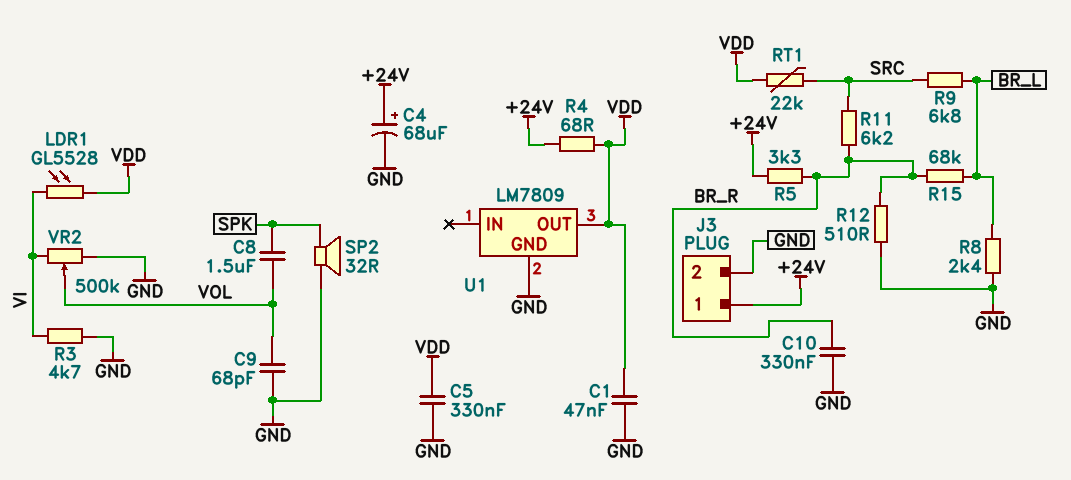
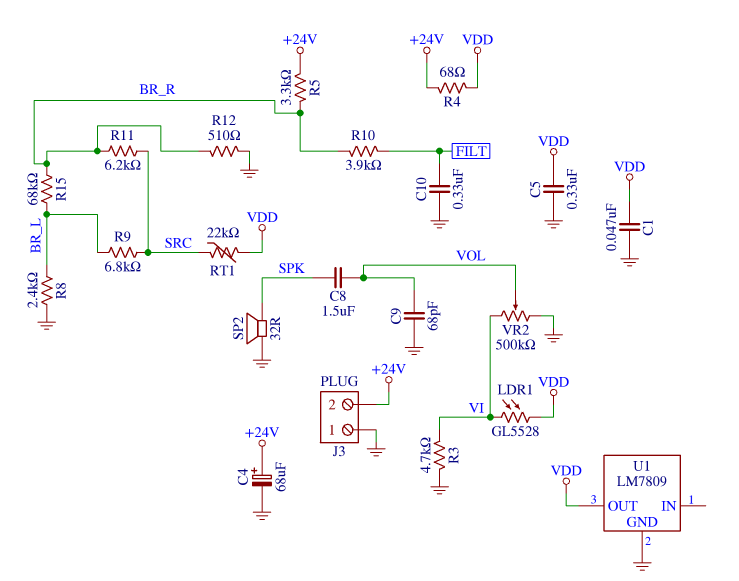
C10: 330nF (BR_R, GND) -> 330nF (FILT, GND)
J3 pin 1: +24V -> GND
J3 pin 2: GND -> +24V
R10: none -> 3.9k (BR_R, FILT)

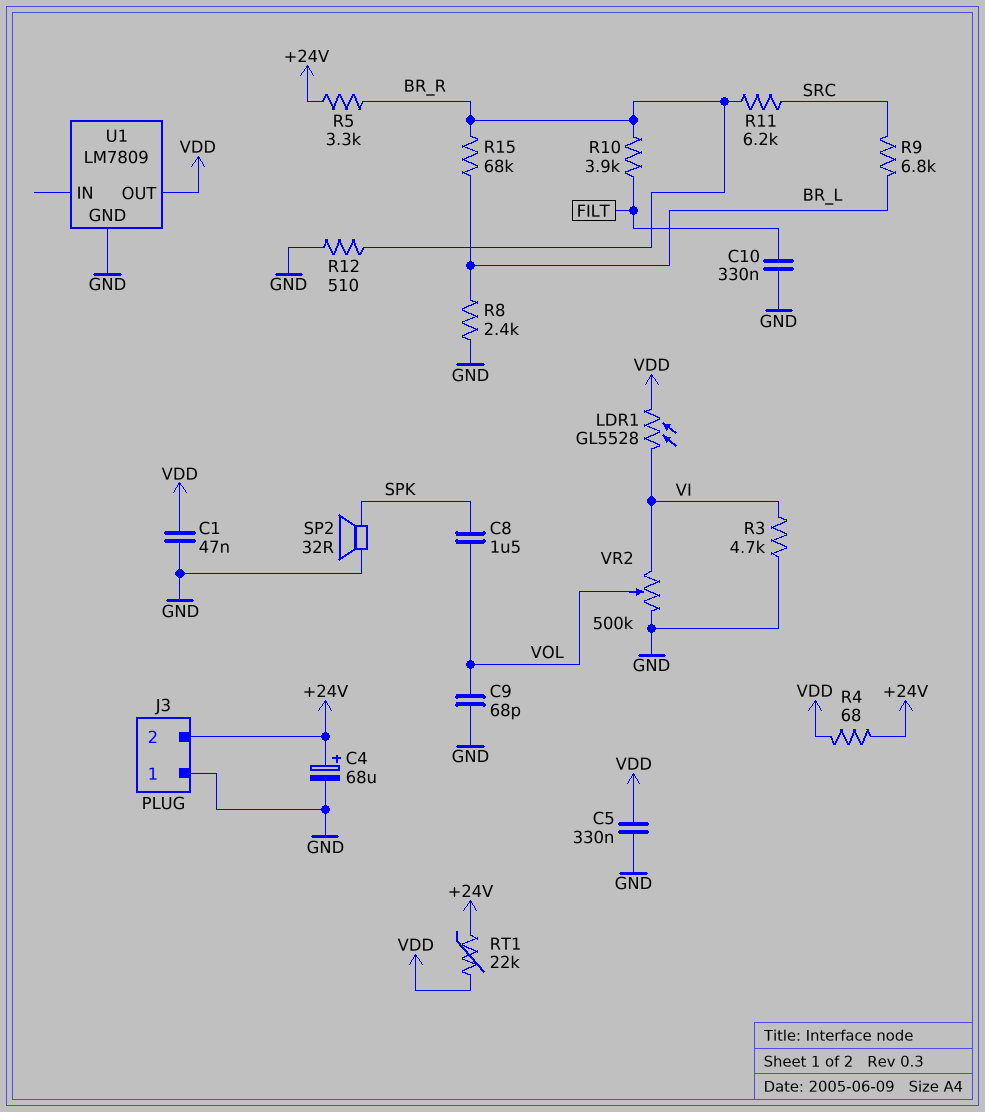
RT1: 22k (SRC, VDD) -> 22k (+24V, VDD)

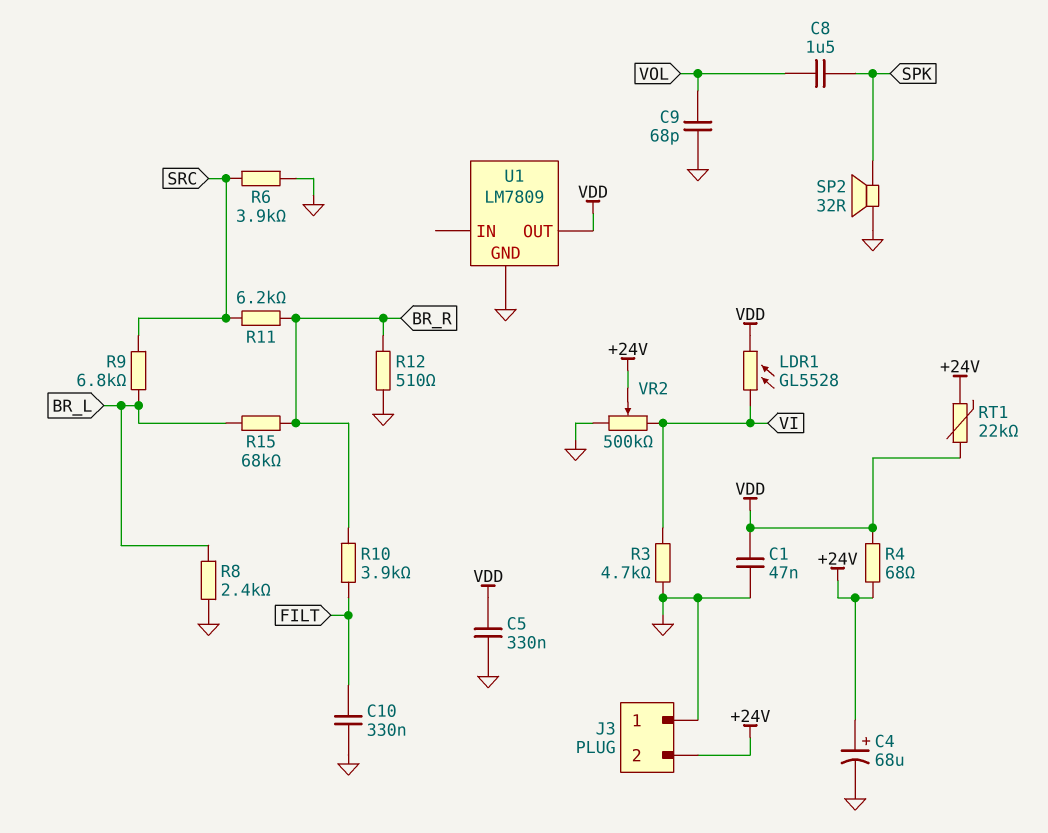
R5: 3.3k (+24V, BR_R) -> none
R6: none -> 3.9k (GND, SRC)
VR2: 500k (GND, VI, wiper VOL) -> 500k (GND, VI, wiper +24V)

